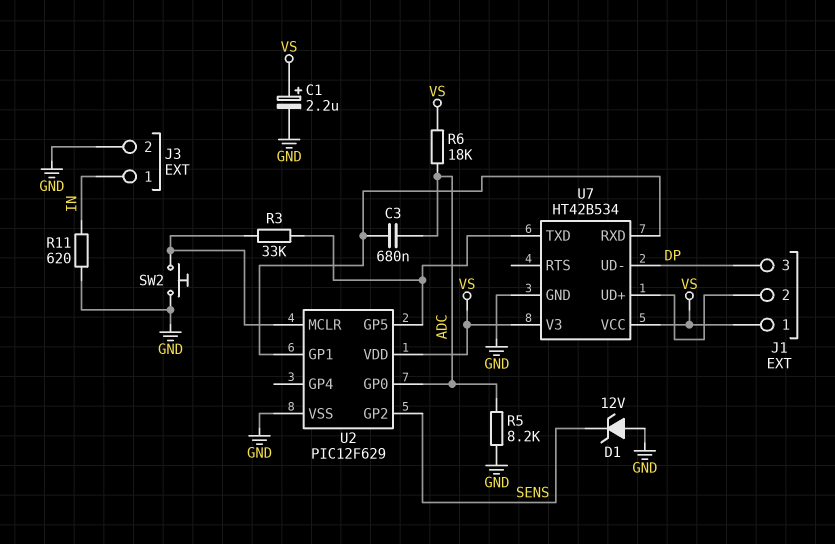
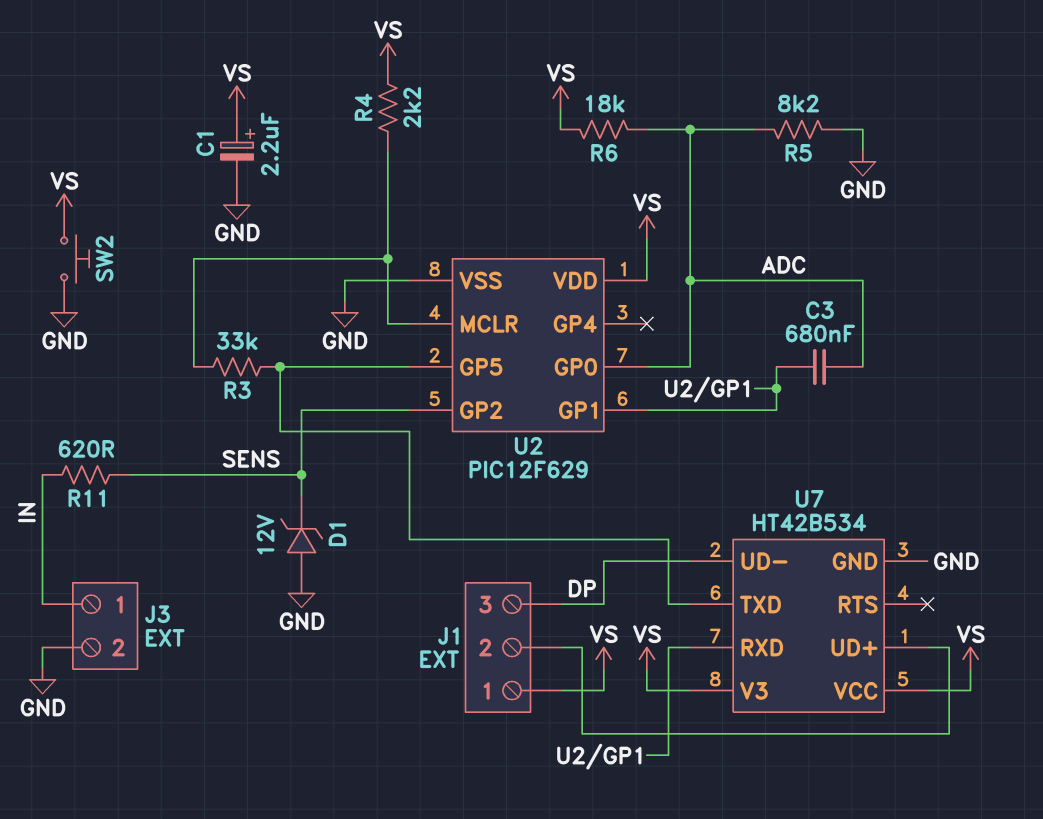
R4: none -> 2.2k (U2/MCLR, VS)
R11: 620 (GND, IN) -> 620 (IN, SENS)
SW2: button (GND, U2/MCLR) -> button (GND, VS)

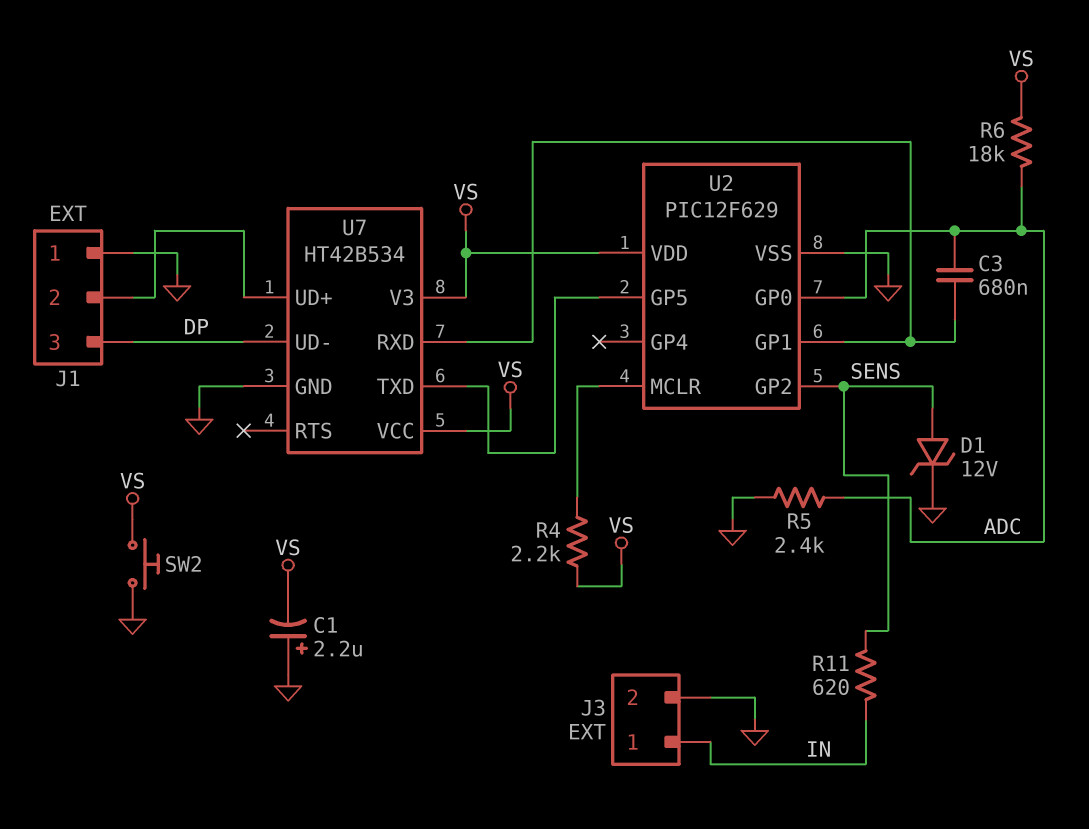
C1: 2.2uF (plus VS, minus GND) -> 2.2uF (plus GND, minus VS)
D1: zener 12V (A GND, K SENS) -> zener 12V (A SENS, K GND)
J1 pin 1: VS -> GND
R3: 33k (U2/GP5, U2/MCLR) -> none
R5: 8.2k (ADC, GND) -> 2.4k (ADC, GND)

